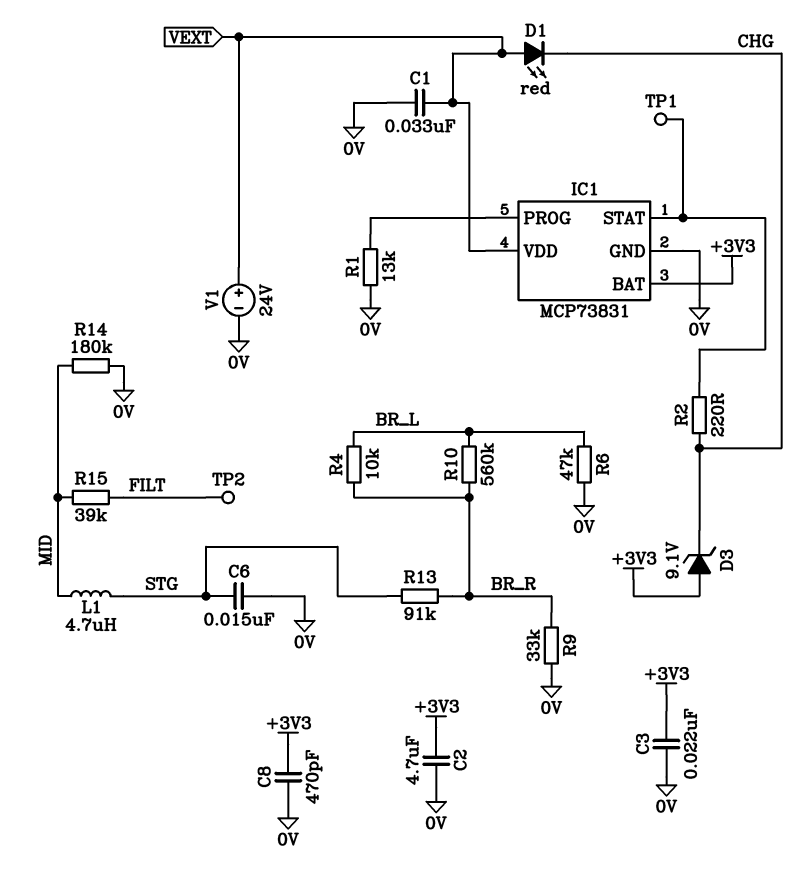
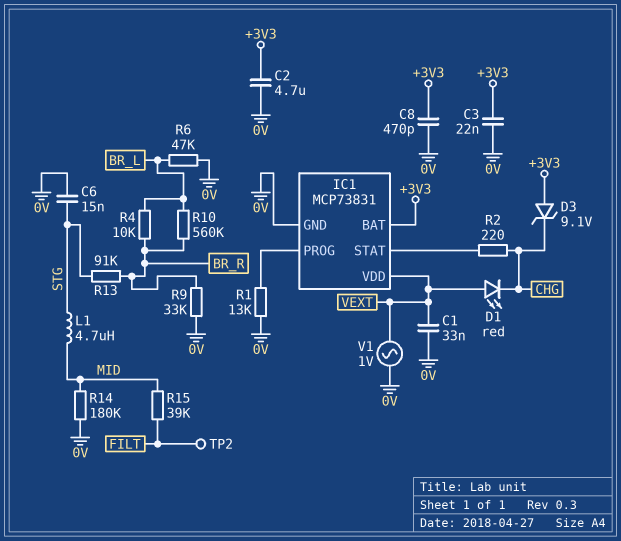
TP1: test point (IC1/STAT) -> none
V1: 24V (plus VEXT, minus 0V) -> AC 1V (0V, VEXT)

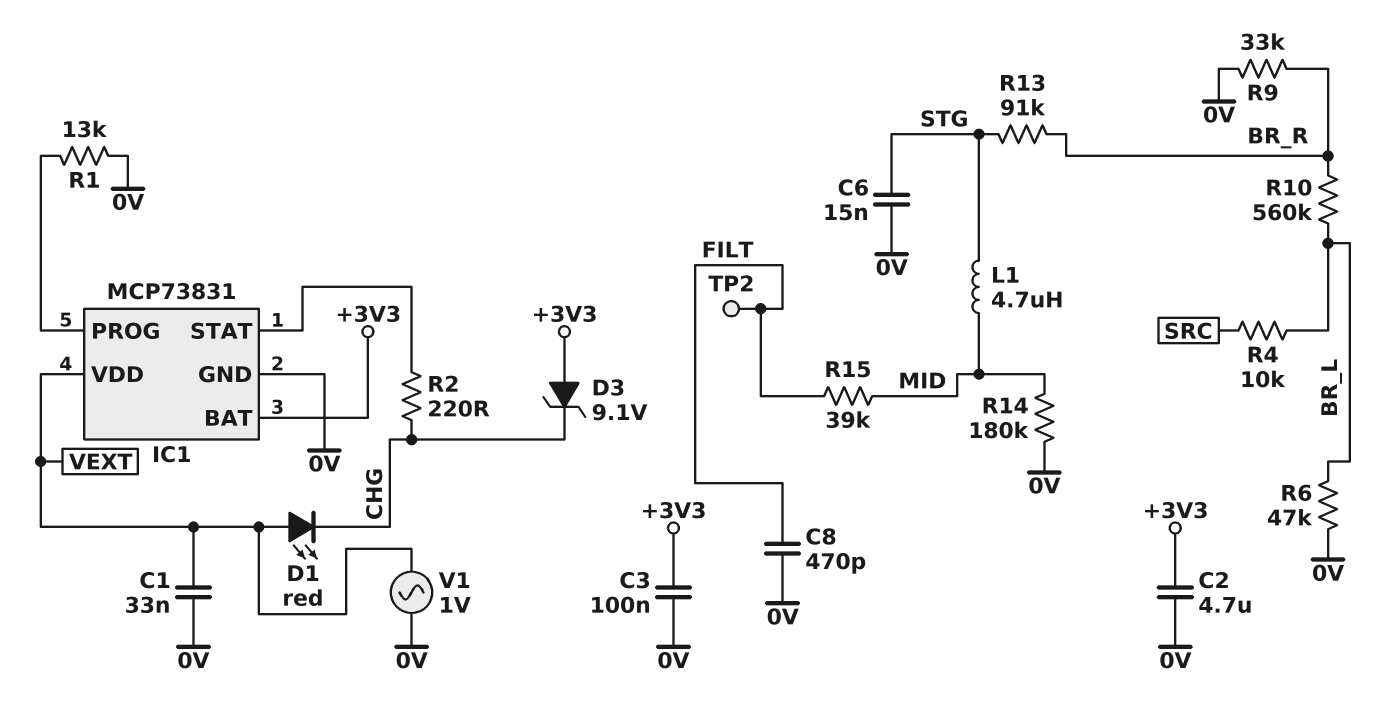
C3: 22nF (+3V3, 0V) -> 100nF (+3V3, 0V)
C8: 470pF (+3V3, 0V) -> 470pF (0V, FILT)
R4: 10k (BR_L, BR_R) -> 10k (BR_L, SRC)

